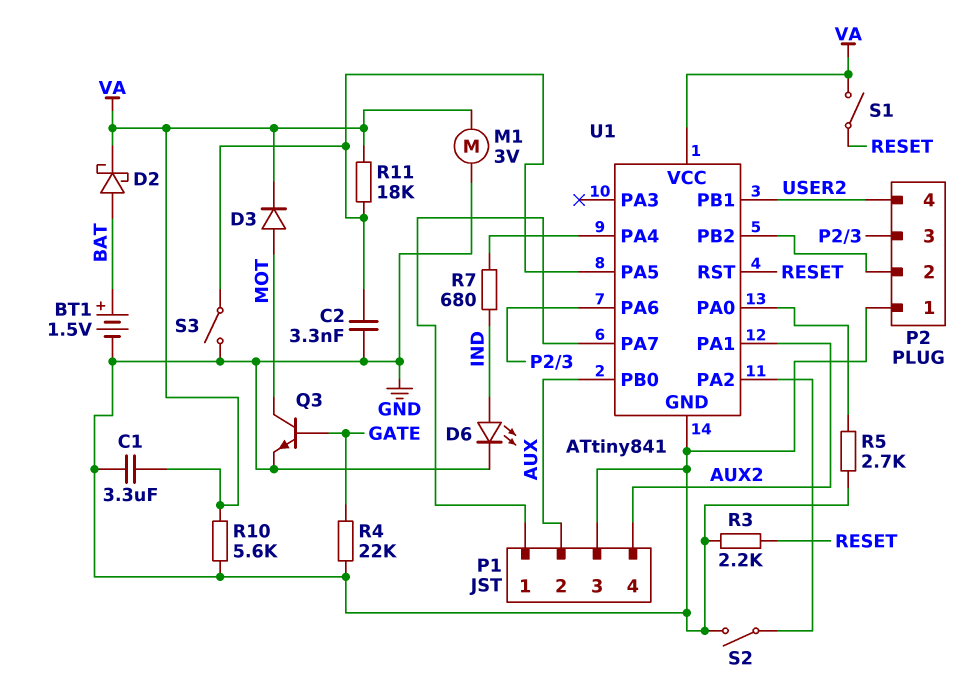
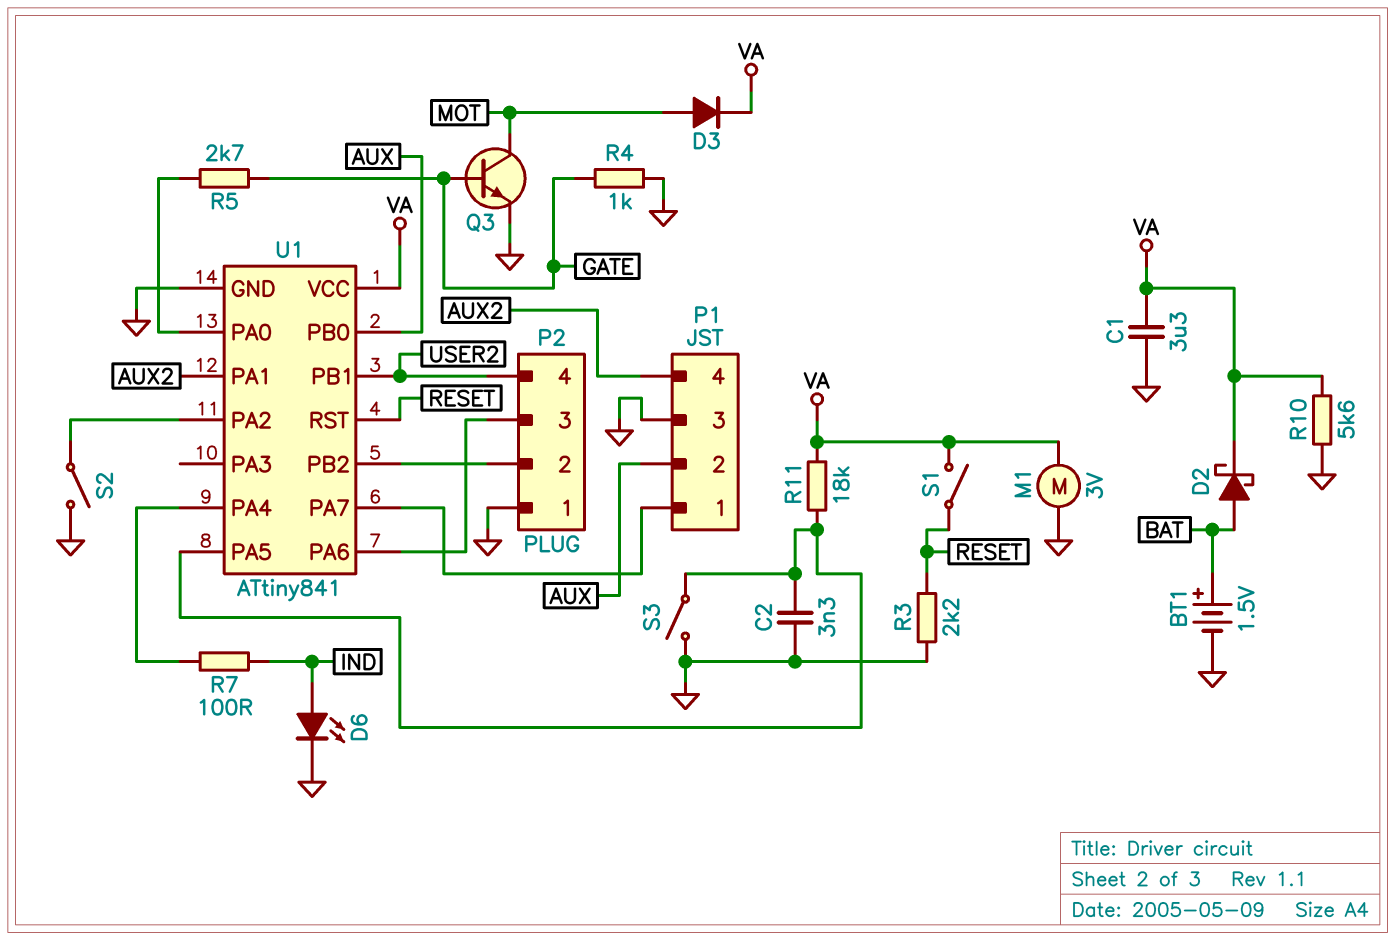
R4: 22k (GATE, GND) -> 1k (GATE, GND)
R5: 2.7k (GND, U1/PA0) -> 2.7k (GATE, U1/PA0)
R7: 680 (IND, U1/PA4) -> 100 (IND, U1/PA4)

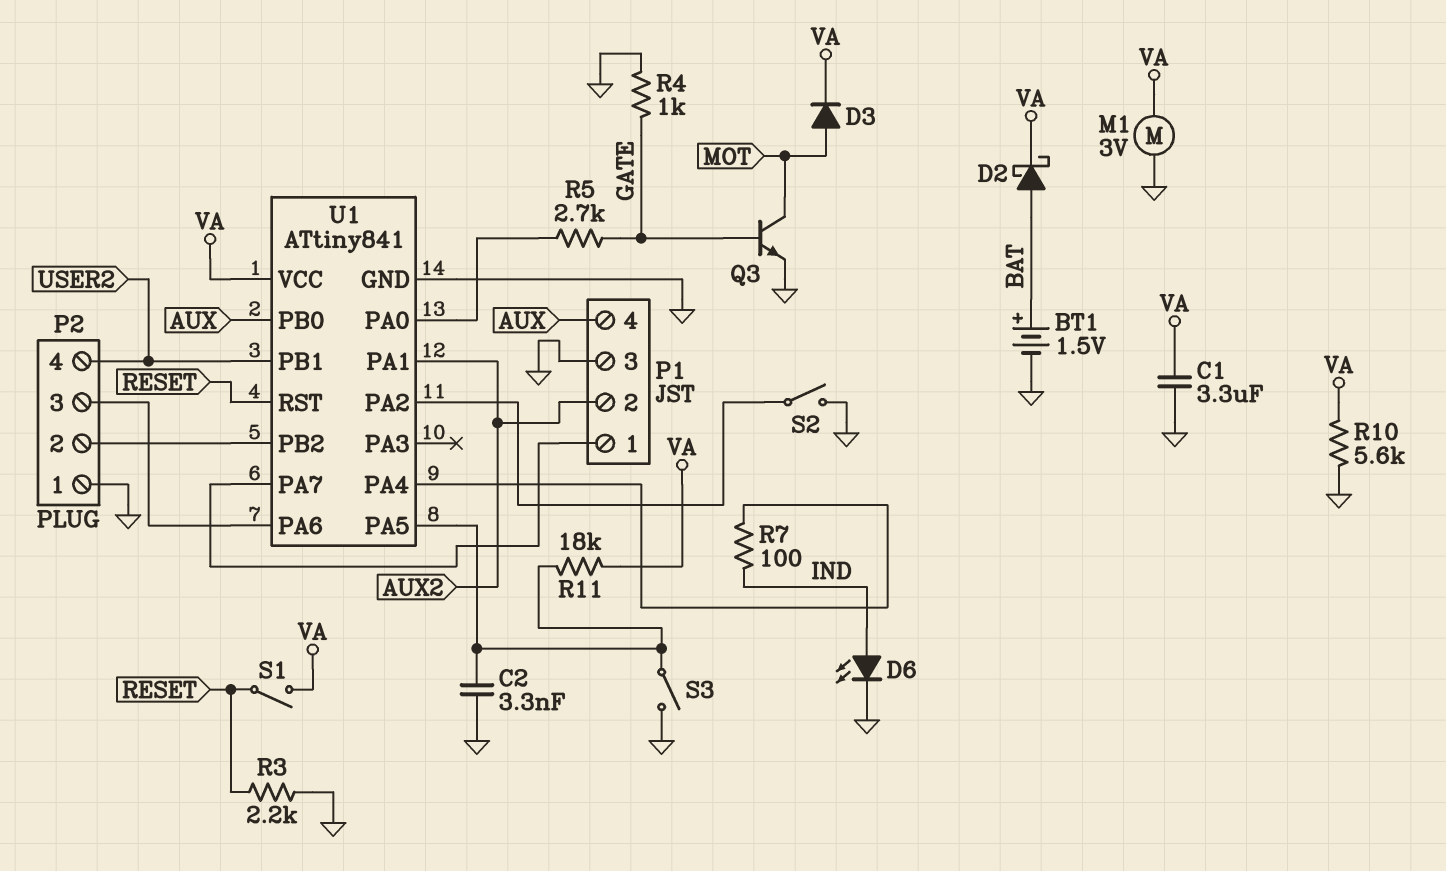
P1 pin 2: AUX -> AUX2
P1 pin 4: AUX2 -> AUX

